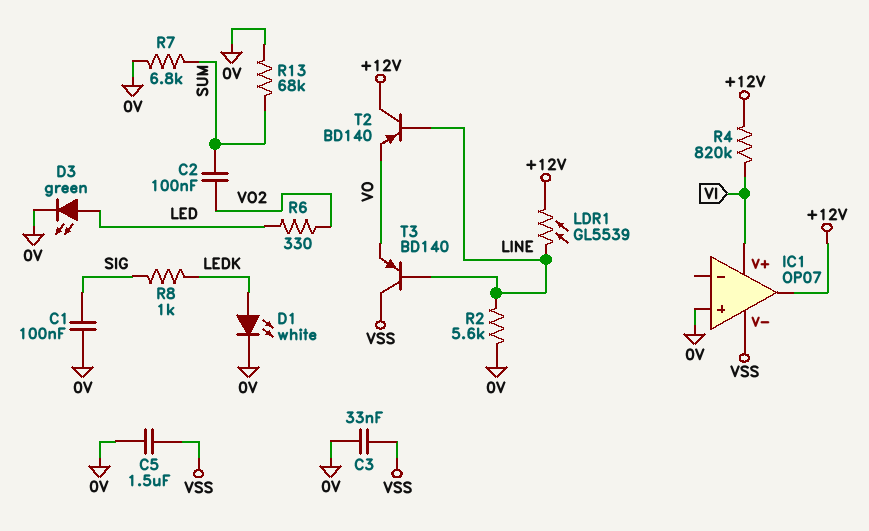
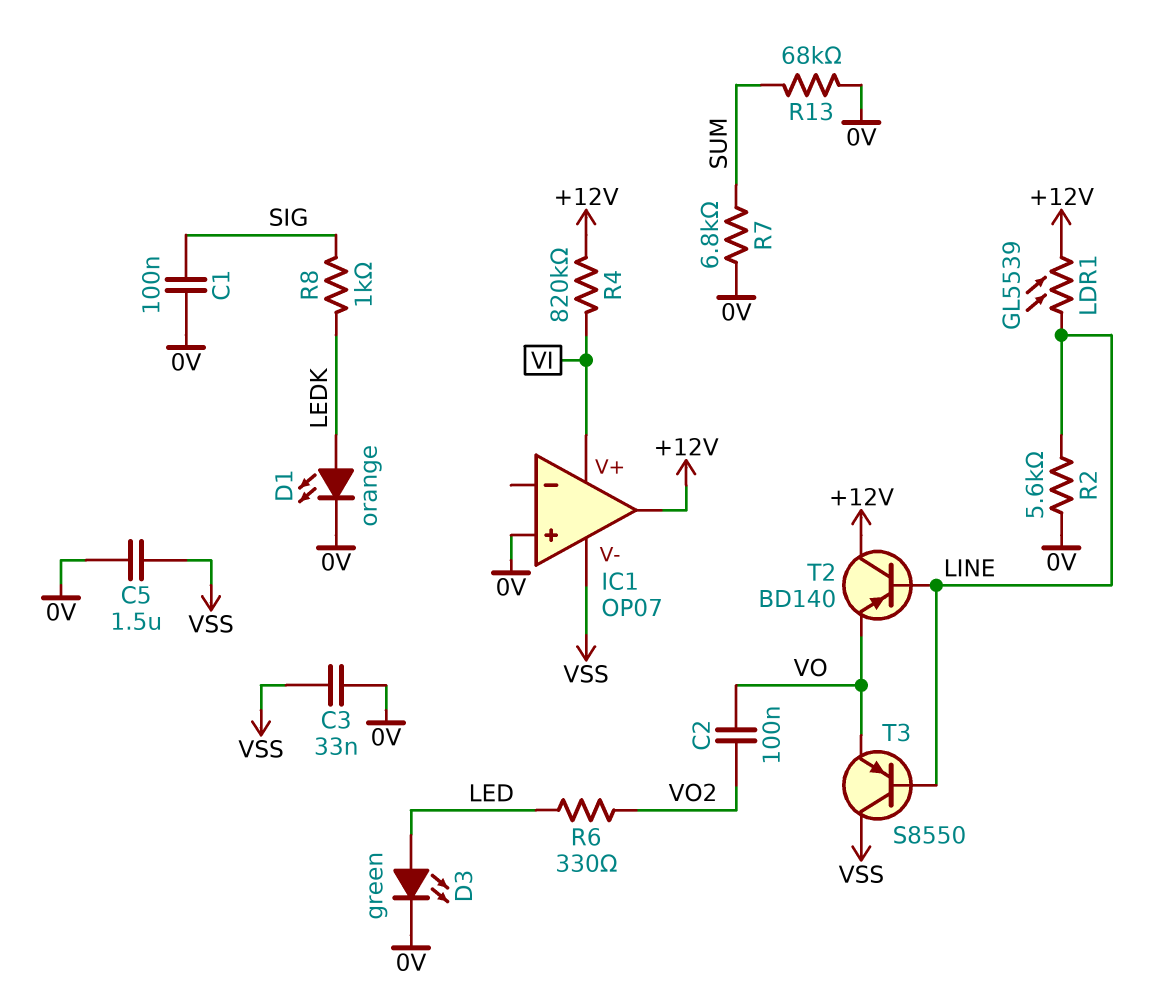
C2: 100nF (SUM, VO2) -> 100nF (VO, VO2)
D1: LED white (A LEDK, K 0V) -> LED orange (A LEDK, K 0V)
T3: PNP BD140 (B LINE, C VSS, E VO) -> PNP S8550 (B LINE, C VSS, E VO)

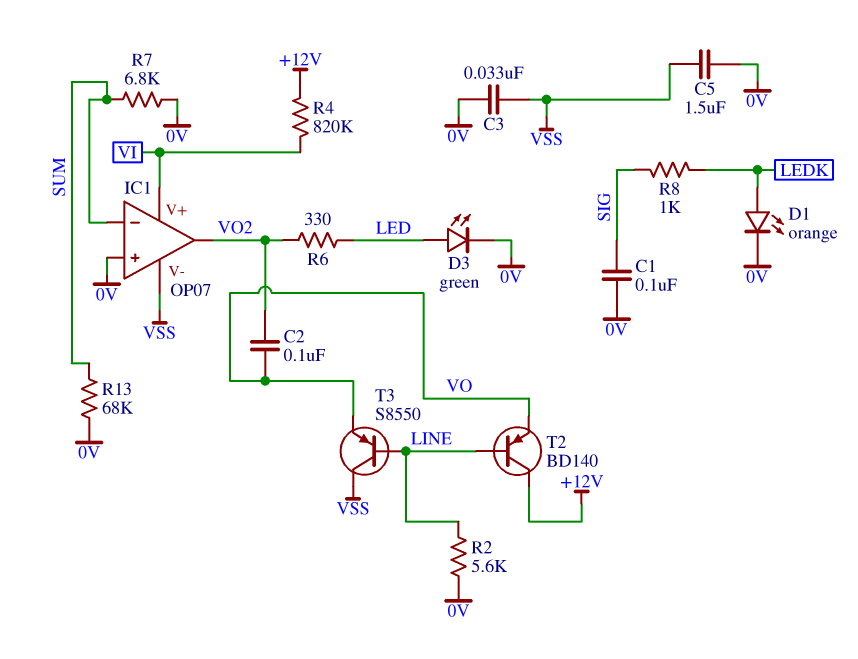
IC1 pin in-: none -> SUM
IC1 pin out: +12V -> VO2
LDR1: GL5539 (+12V, LINE) -> none

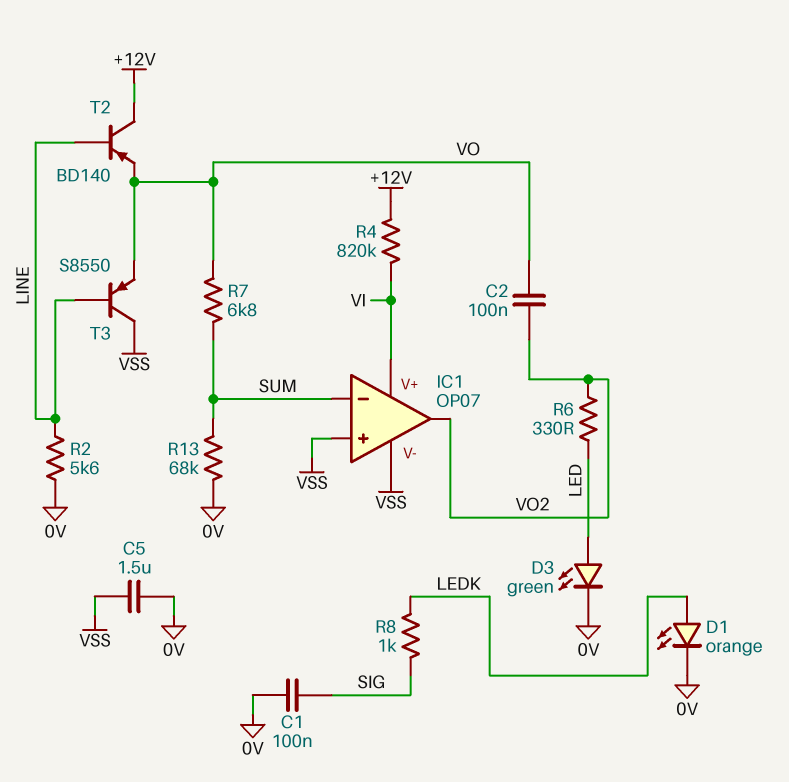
C3: 33nF (0V, VSS) -> none
IC1 pin in+: 0V -> VSS
R7: 6.8k (0V, SUM) -> 6.8k (SUM, VO)

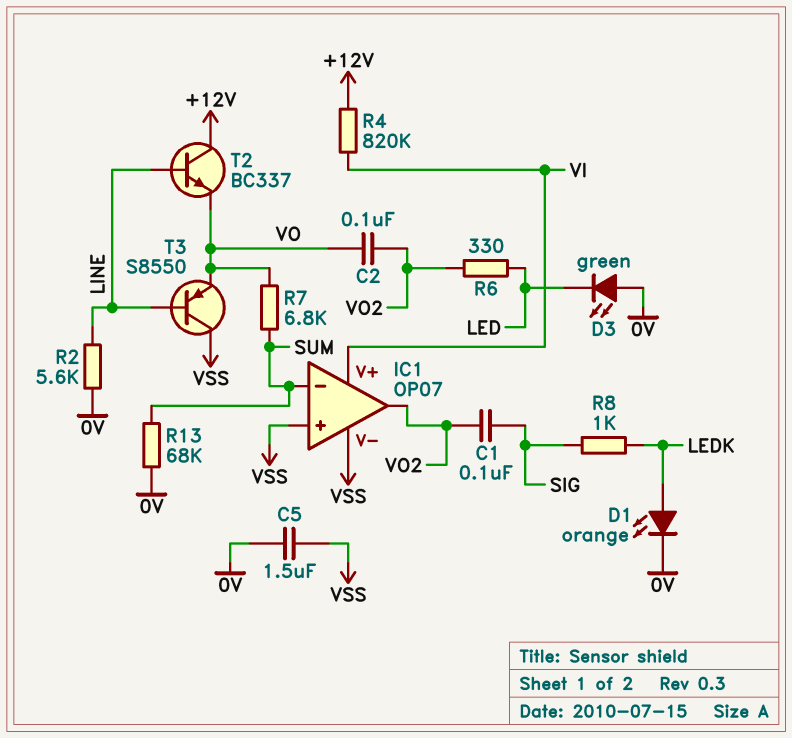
C1: 100nF (0V, SIG) -> 100nF (SIG, VO2)
D3: LED green (A LED, K 0V) -> LED green (A 0V, K LED)
T2: PNP BD140 (B LINE, C +12V, E VO) -> NPN BC337 (B LINE, C +12V, E VO)

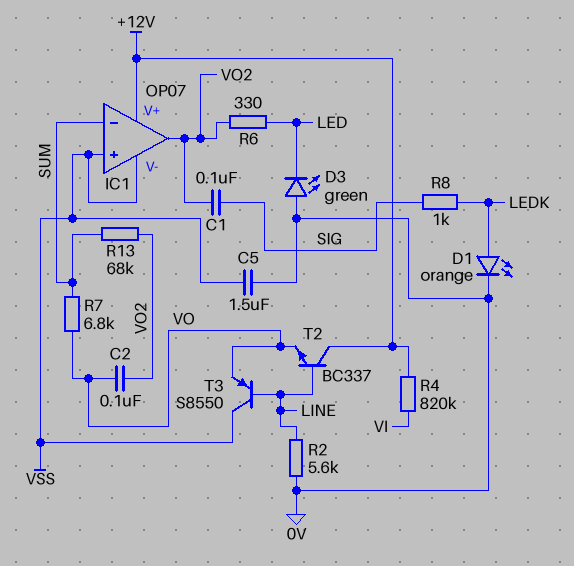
IC1 pin V+: VI -> +12V
R13: 68k (0V, SUM) -> 68k (SUM, VO2)

